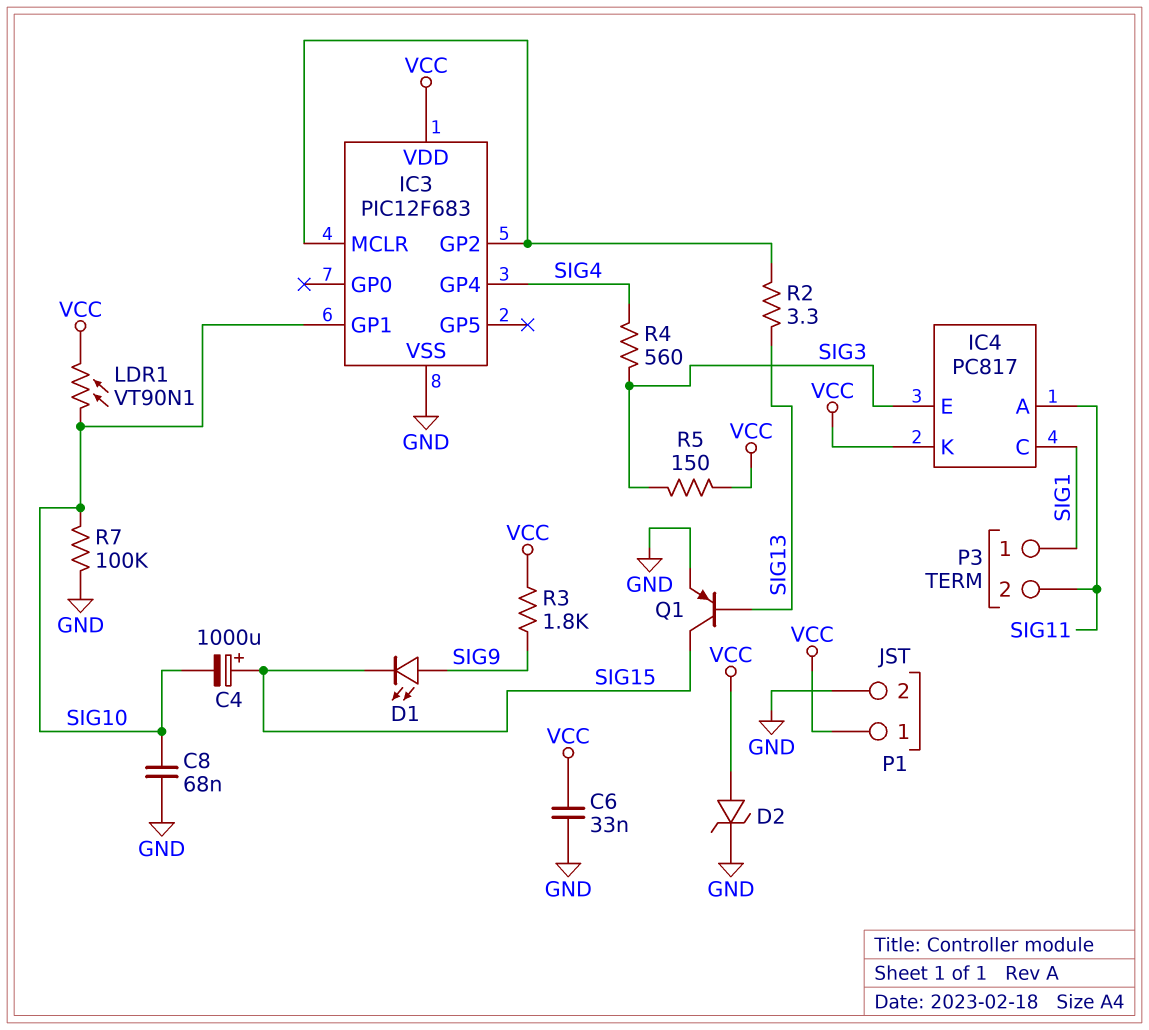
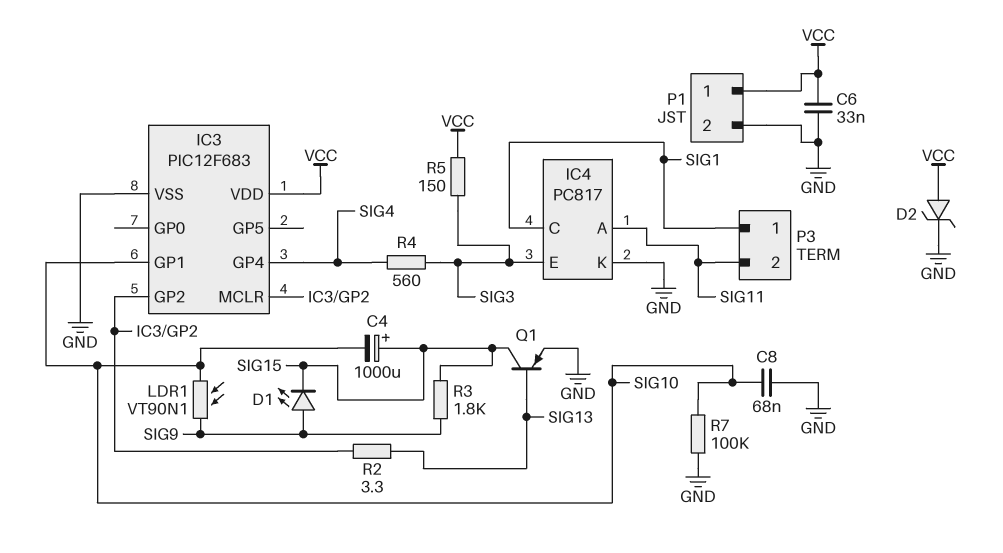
IC4 pin K: VCC -> GND
LDR1: VT90N1 (SIG10, VCC) -> VT90N1 (SIG9, SIG10)
R3: 1.8k (SIG9, VCC) -> 1.8k (SIG9, SIG15)

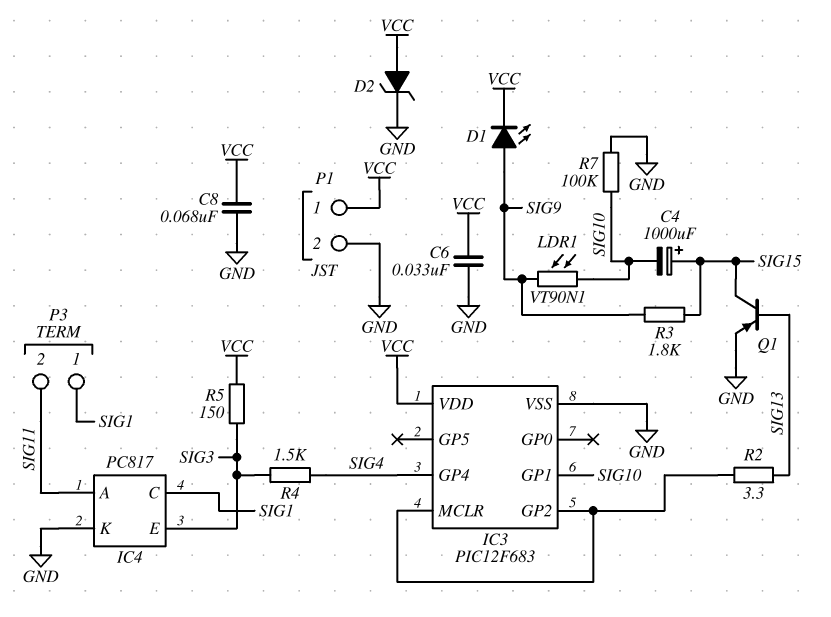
C8: 68nF (GND, SIG10) -> 68nF (GND, VCC)
D1: LED (A SIG9, K SIG15) -> LED (A SIG9, K VCC)
R4: 560 (SIG3, SIG4) -> 1.5k (SIG3, SIG4)

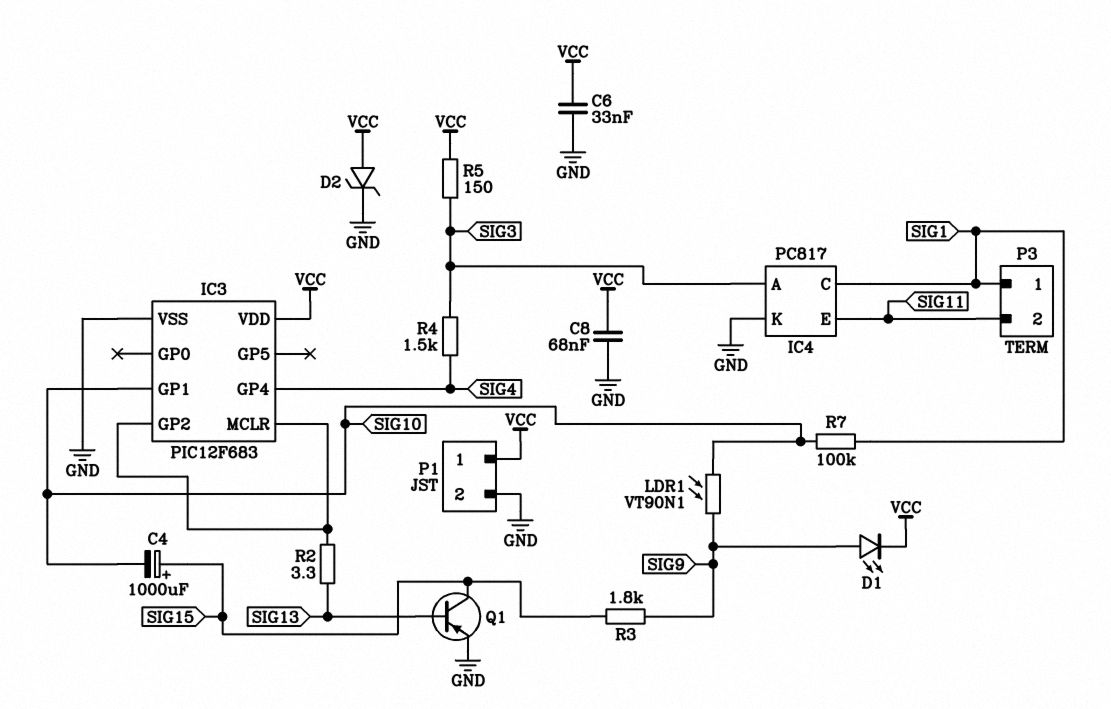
IC4 pin A: SIG11 -> SIG3
IC4 pin E: SIG3 -> SIG11
R7: 100k (GND, SIG10) -> 100k (SIG1, SIG10)

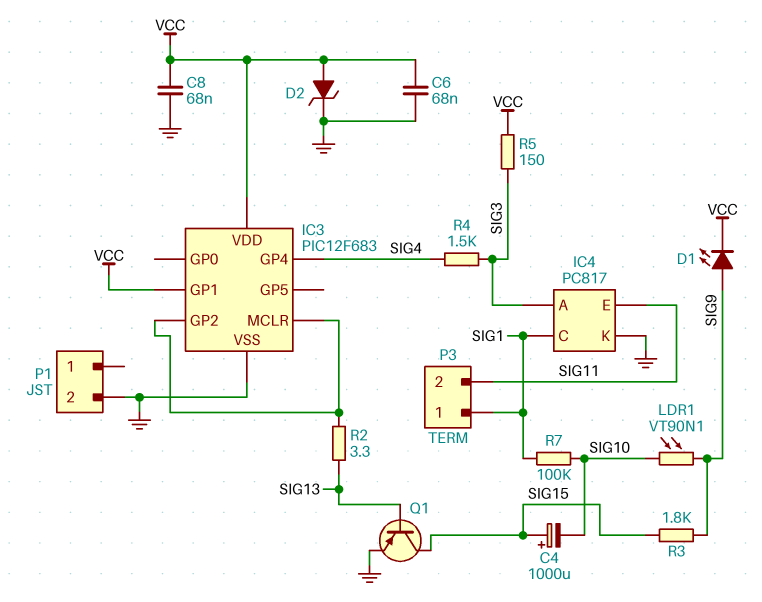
C6: 33nF (GND, VCC) -> 68nF (GND, VCC)
IC3 pin GP1: SIG10 -> VCC
P1 pin 1: VCC -> none

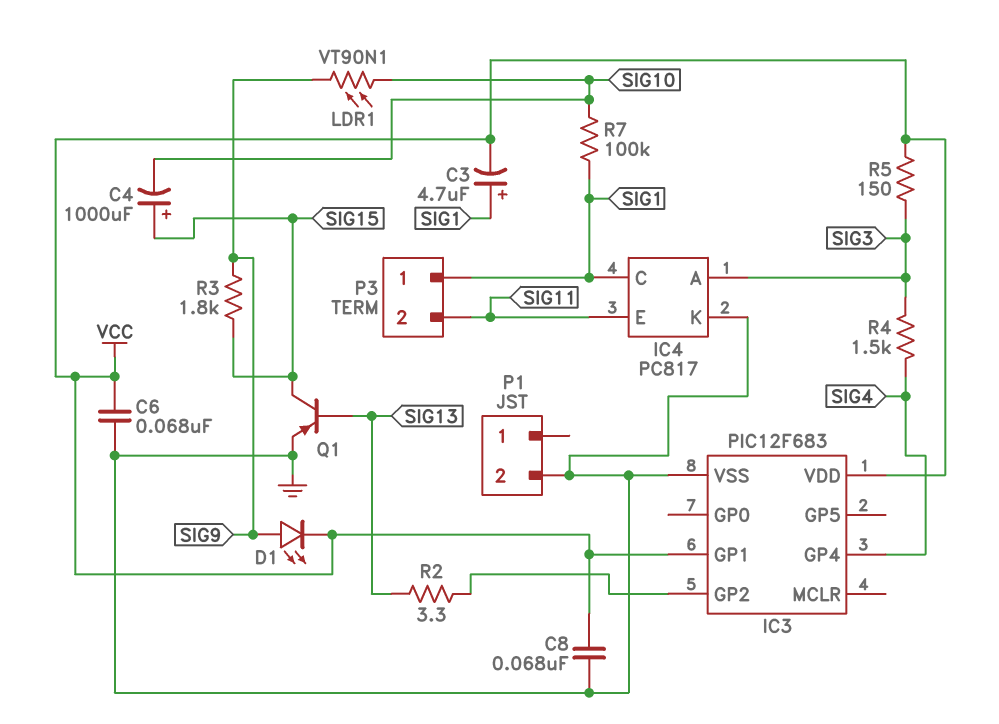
C3: none -> 4.7uF (plus SIG1, minus VCC)
D2: zener (A VCC, K GND) -> none
IC3 pin MCLR: IC3/GP2 -> none

